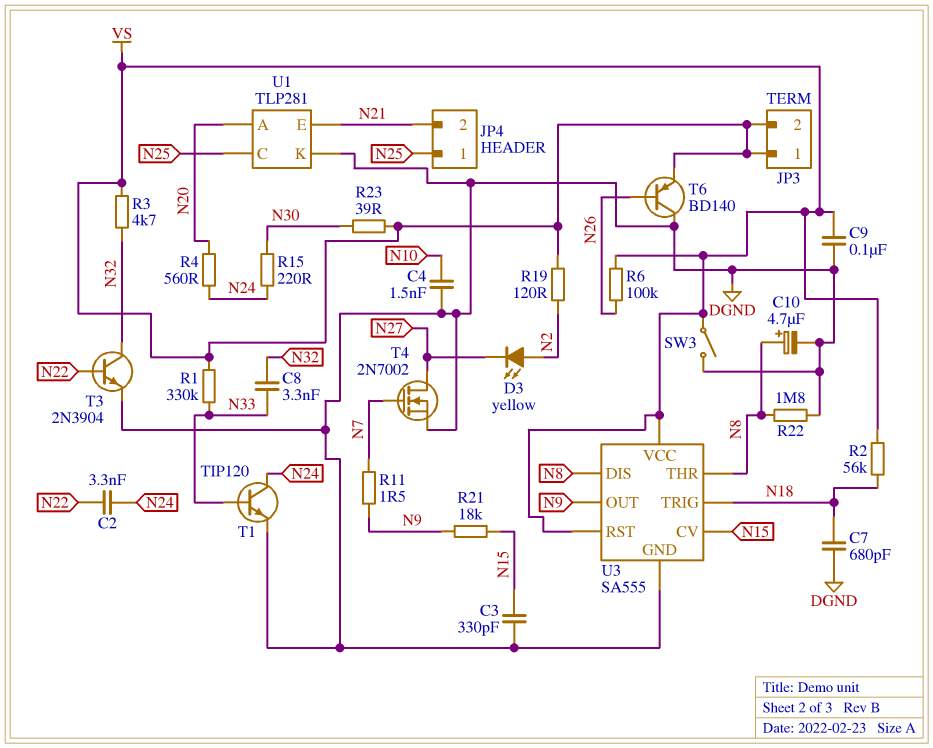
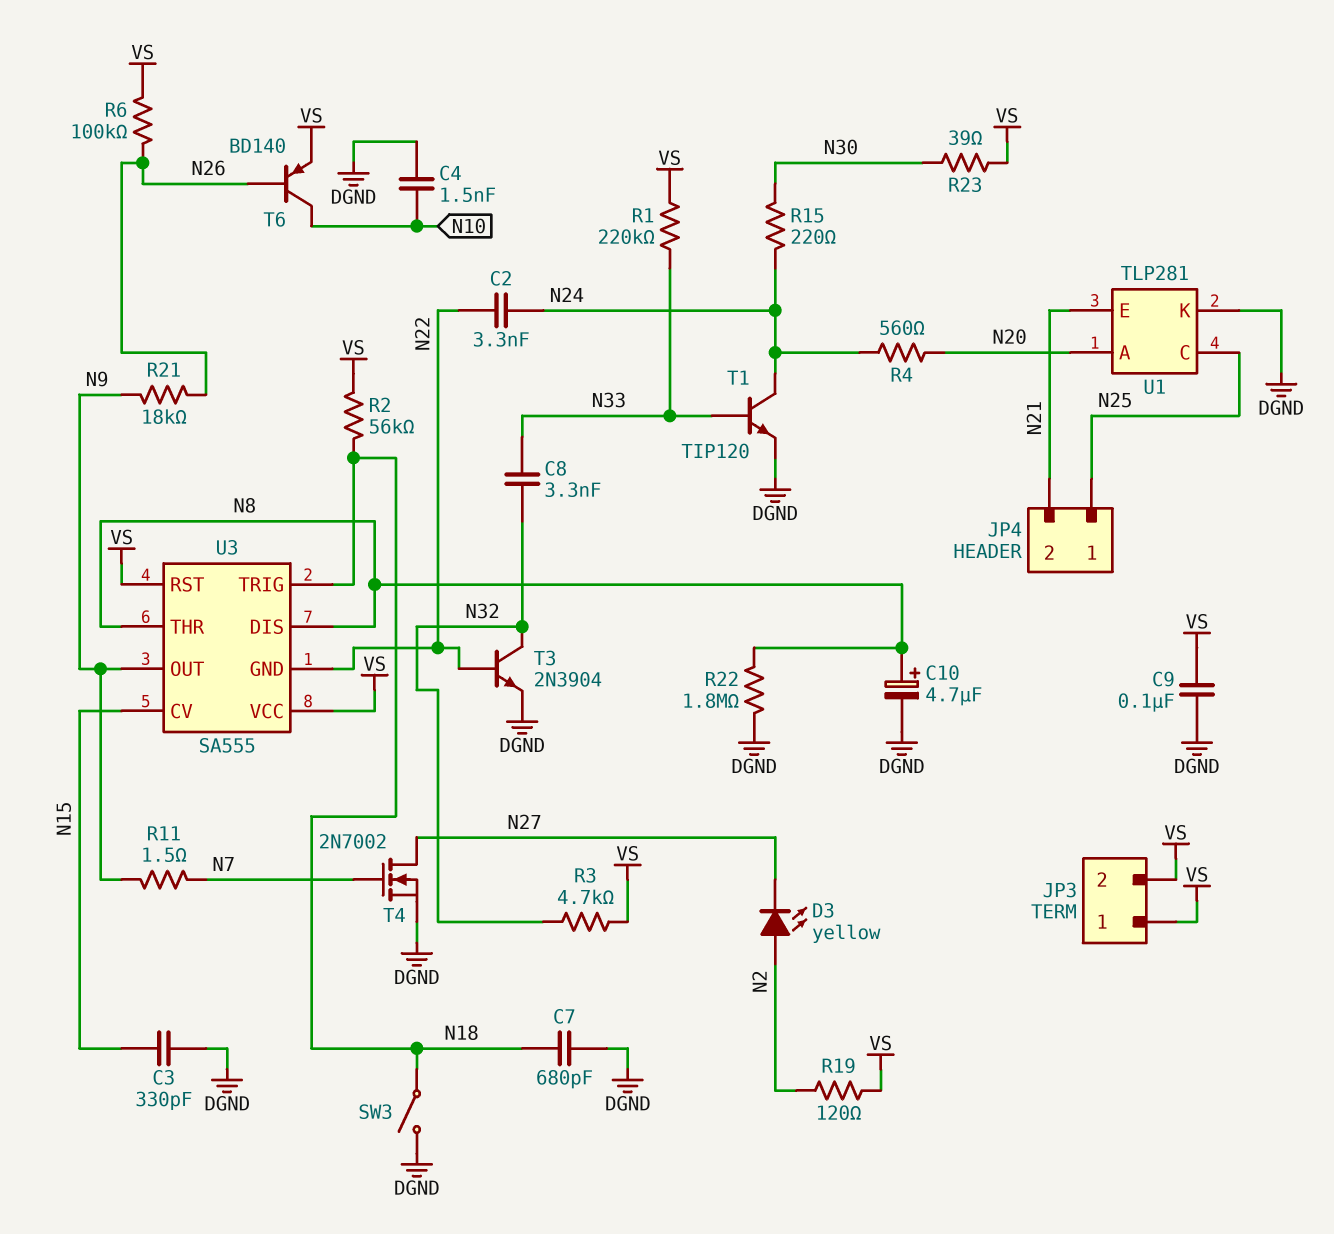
R1: 330k (N33, VS) -> 220k (N33, VS)
R21: 18k (N9, N15) -> 18k (N9, N26)
SW3: switch (DGND, VS) -> switch (DGND, N18)
T6: PNP BD140 (B N26, C DGND, E VS) -> PNP BD140 (B N26, C N10, E VS)
U3 pin GND: DGND -> N22

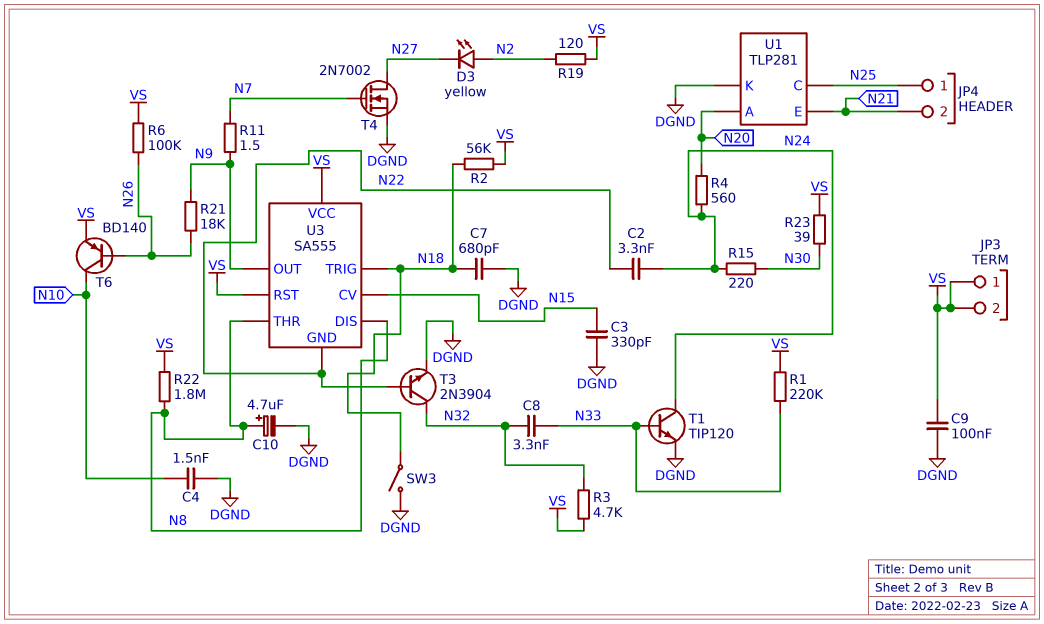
R22: 1.8M (DGND, N8) -> 1.8M (N8, VS)

